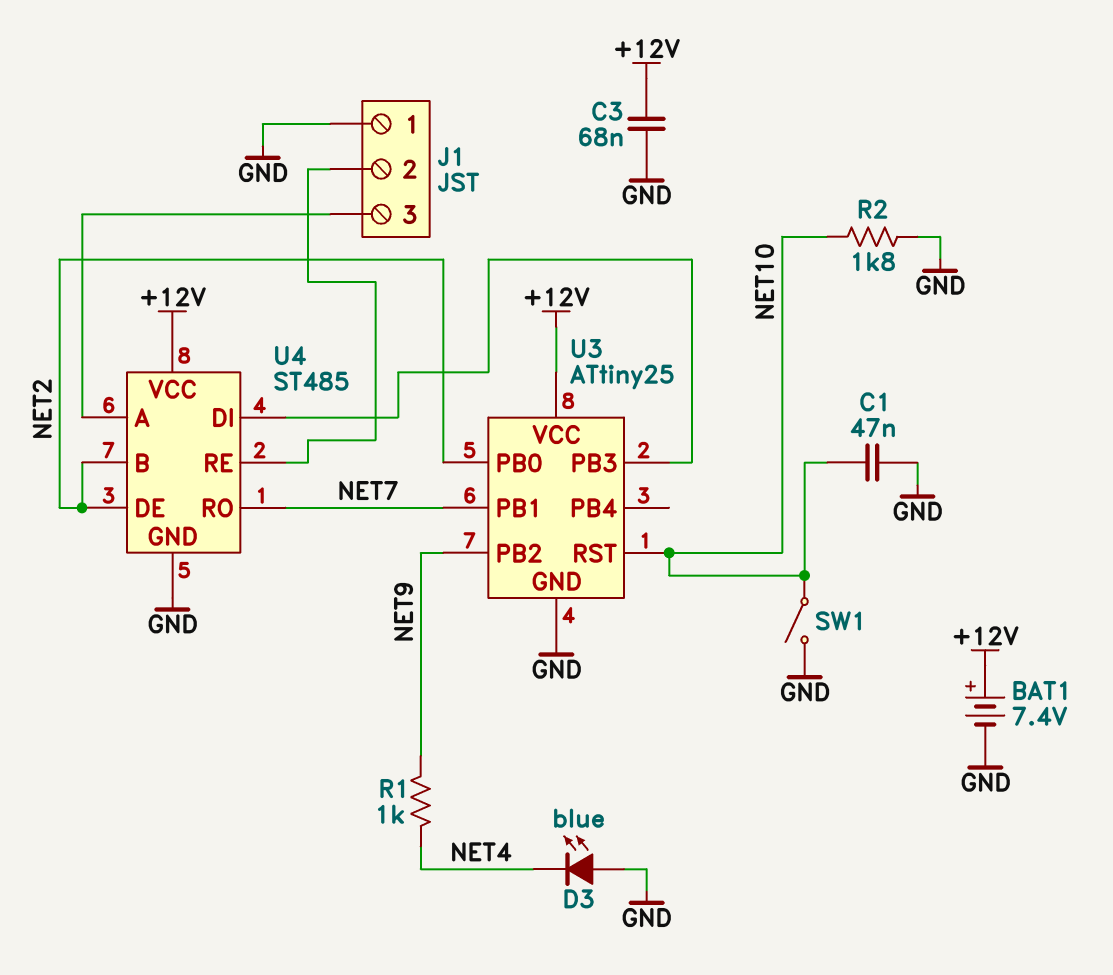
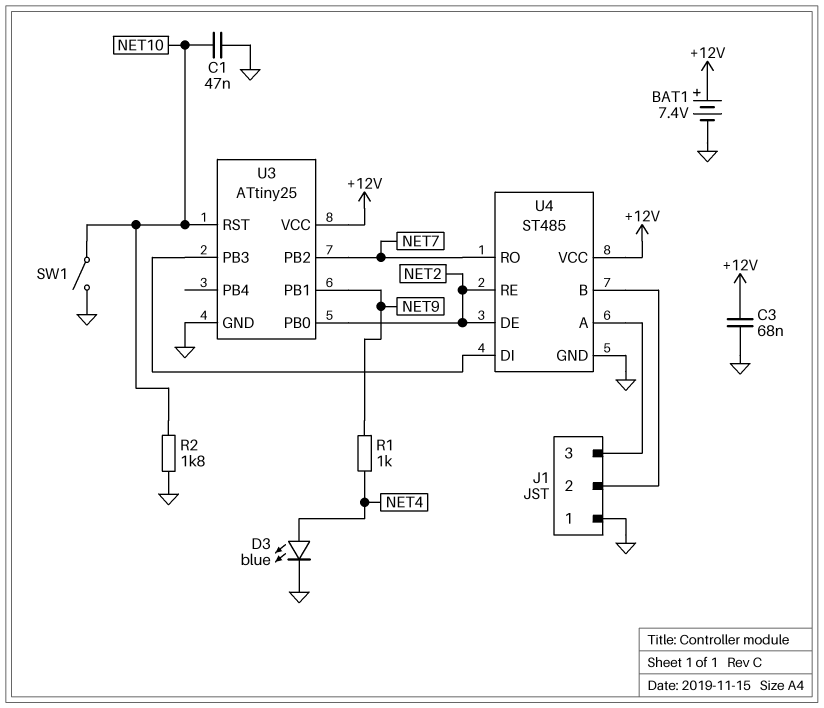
D3: LED blue (A GND, K NET4) -> LED blue (A NET4, K GND)
U3 pin PB1: NET7 -> NET9
U3 pin PB2: NET9 -> NET7
U4 pin B: NET2 -> J1/2
U4 pin RE: J1/2 -> NET2

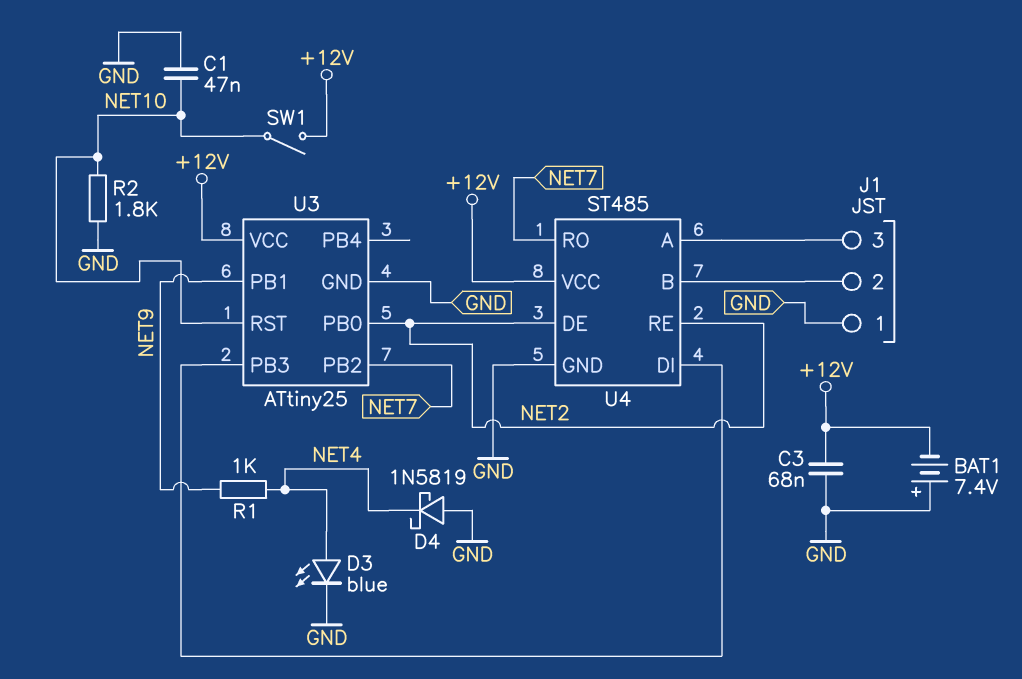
BAT1: 7.4V (plus +12V, minus GND) -> 7.4V (plus GND, minus +12V)
D4: none -> schottky 1N5819 (A GND, K NET4)
SW1: switch (GND, NET10) -> switch (+12V, NET10)

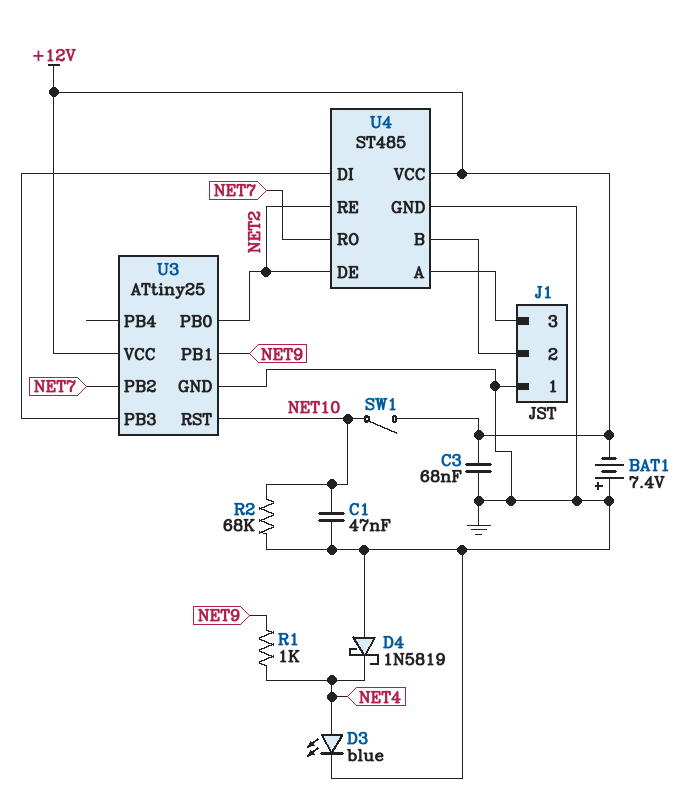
R2: 1.8k (GND, NET10) -> 68k (GND, NET10)

